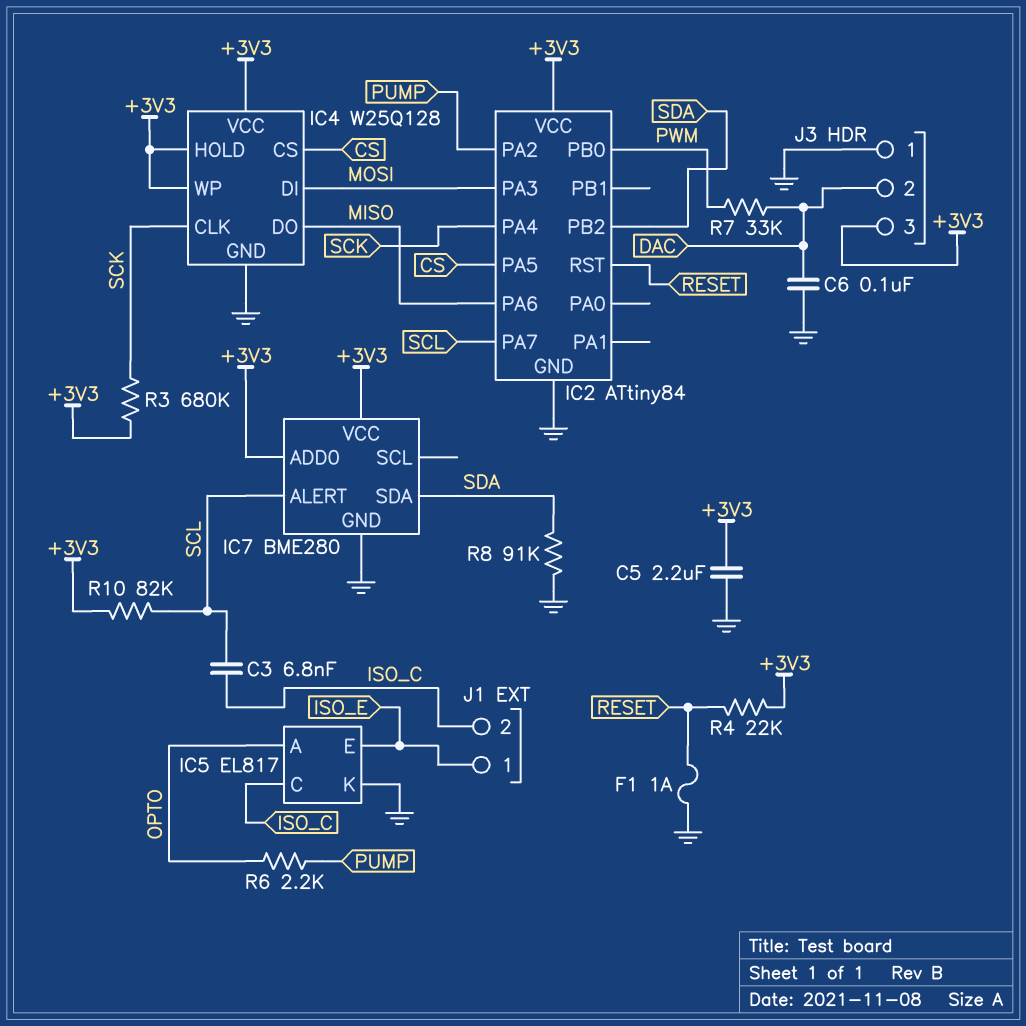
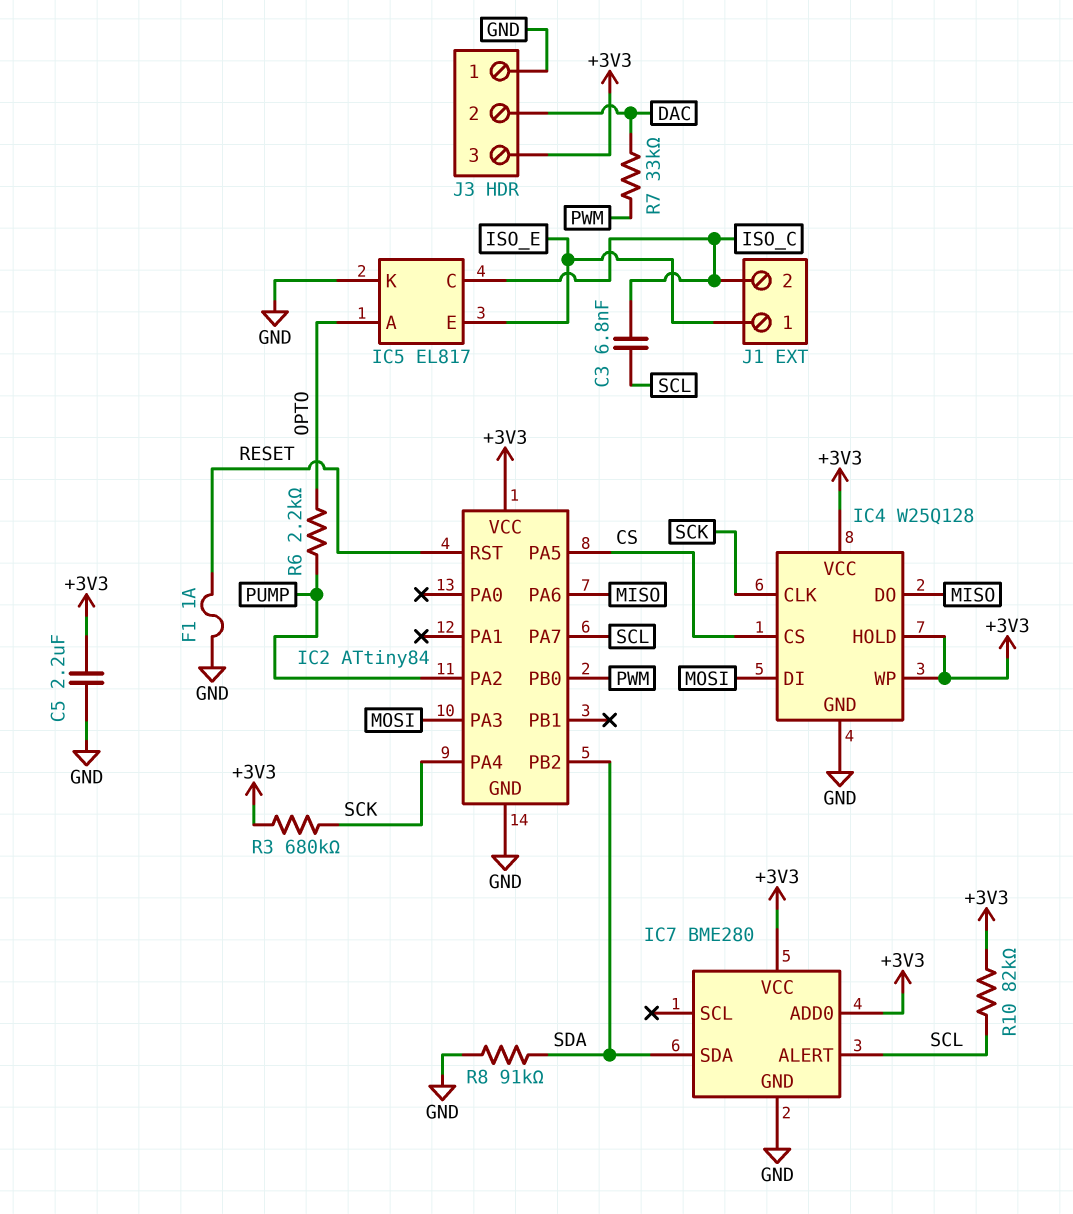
C6: 100nF (DAC, GND) -> none
R4: 22k (+3V3, RESET) -> none

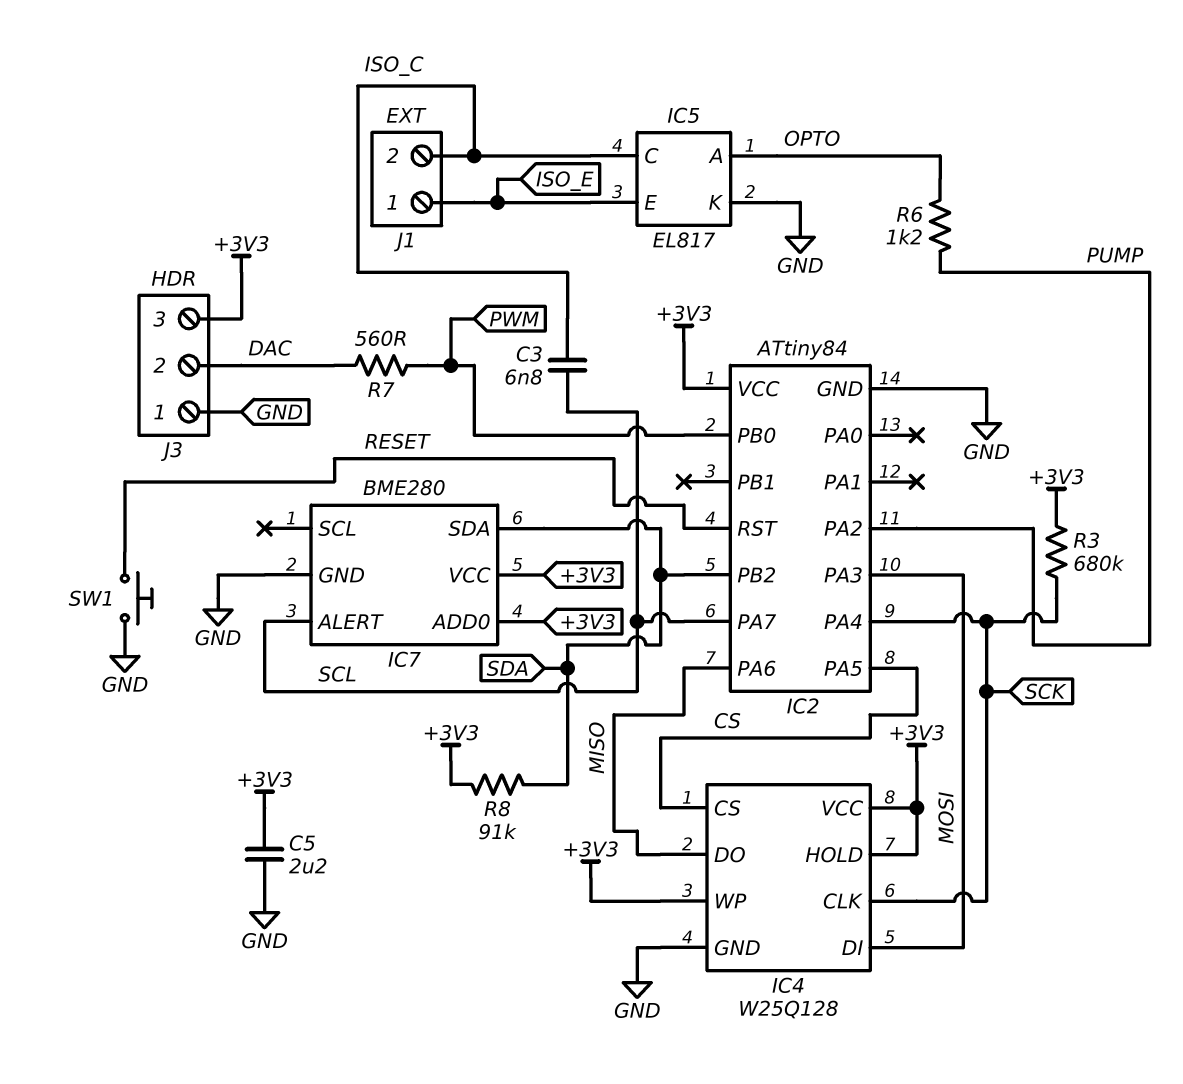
F1: 1A (GND, RESET) -> none
R6: 2.2k (OPTO, PUMP) -> 1.2k (OPTO, PUMP)
R7: 33k (DAC, PWM) -> 560 (DAC, PWM)
R8: 91k (GND, SDA) -> 91k (+3V3, SDA)
R10: 82k (+3V3, SCL) -> none
SW1: none -> button (GND, RESET)

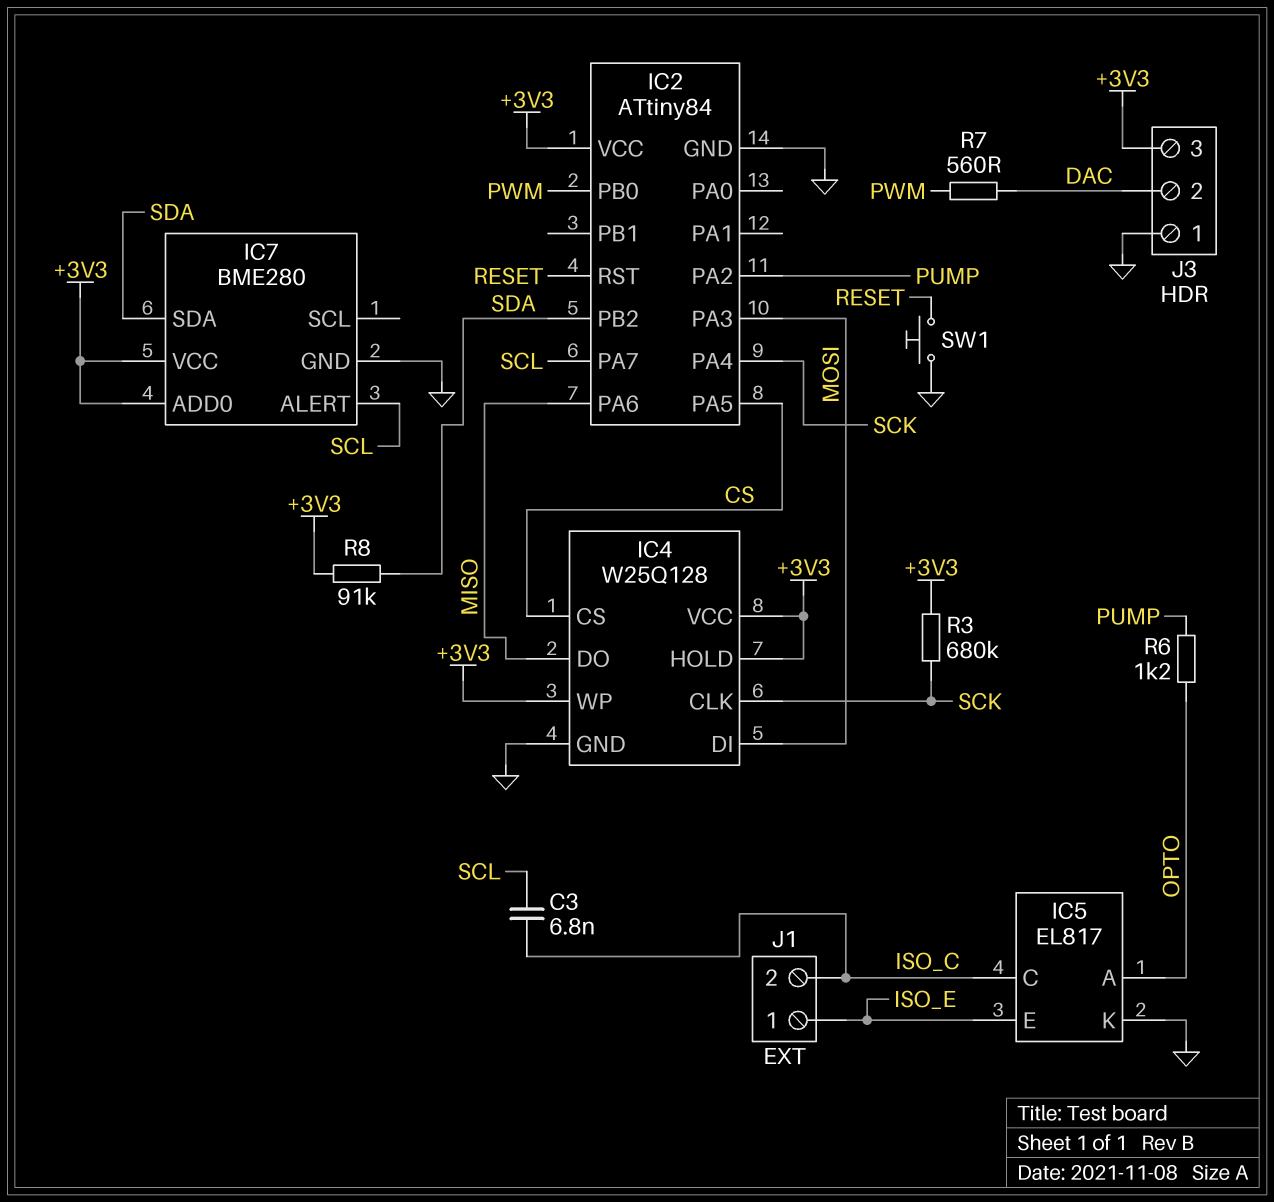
C5: 2.2uF (+3V3, GND) -> none

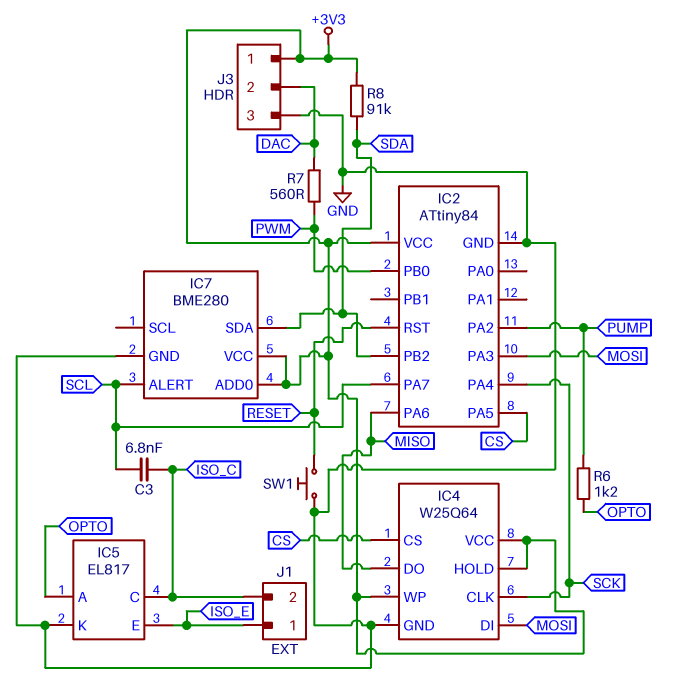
IC4: W25Q128 -> W25Q64
J3 pin 1: GND -> +3V3
J3 pin 3: +3V3 -> GND
R3: 680k (+3V3, SCK) -> none

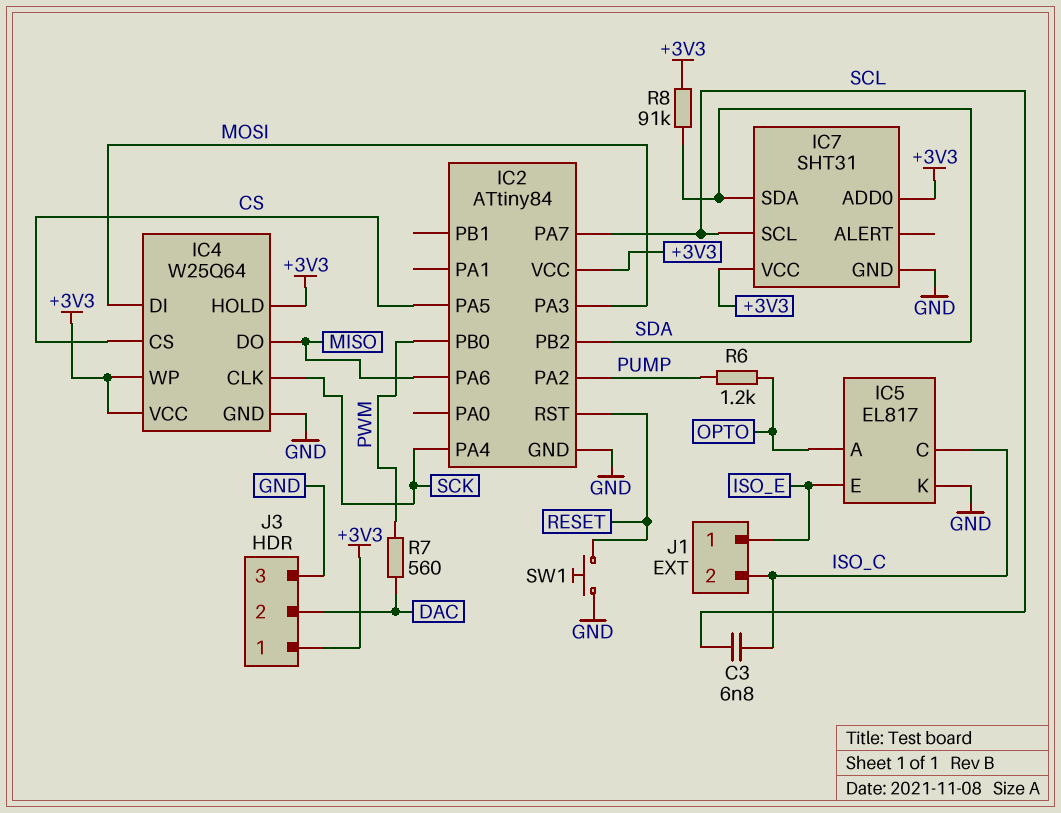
IC7: BME280 -> SHT31
IC7 pin ALERT: SCL -> none
IC7 pin SCL: none -> SCL

